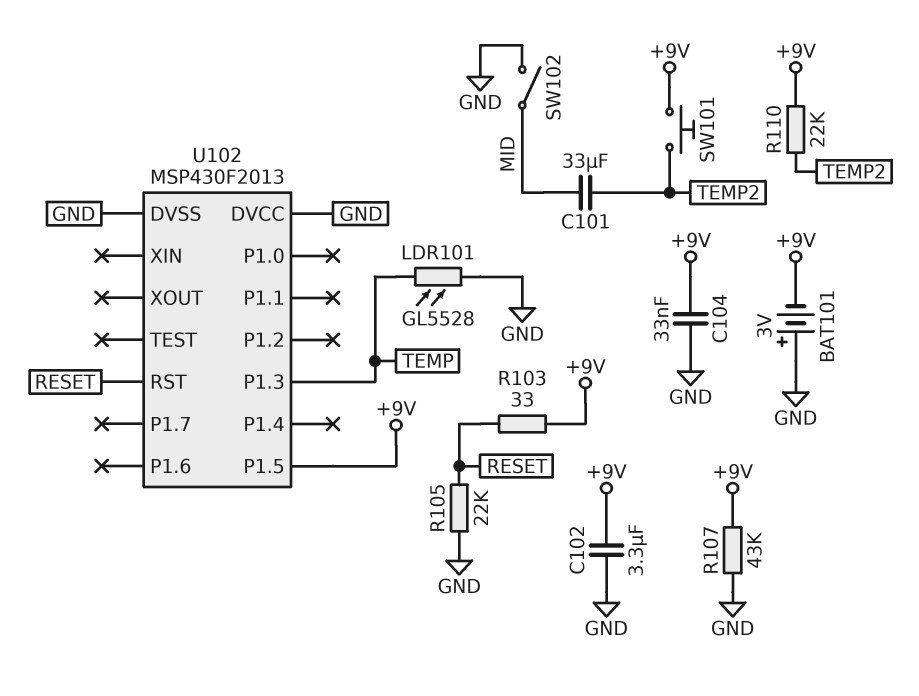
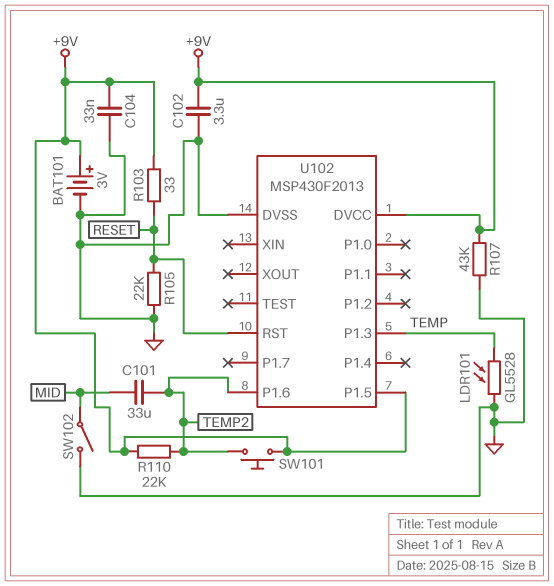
BAT101: 3V (plus GND, minus +9V) -> 3V (plus +9V, minus GND)
U102 pin DVCC: GND -> +9V
U102 pin P1.6: none -> TEMP2

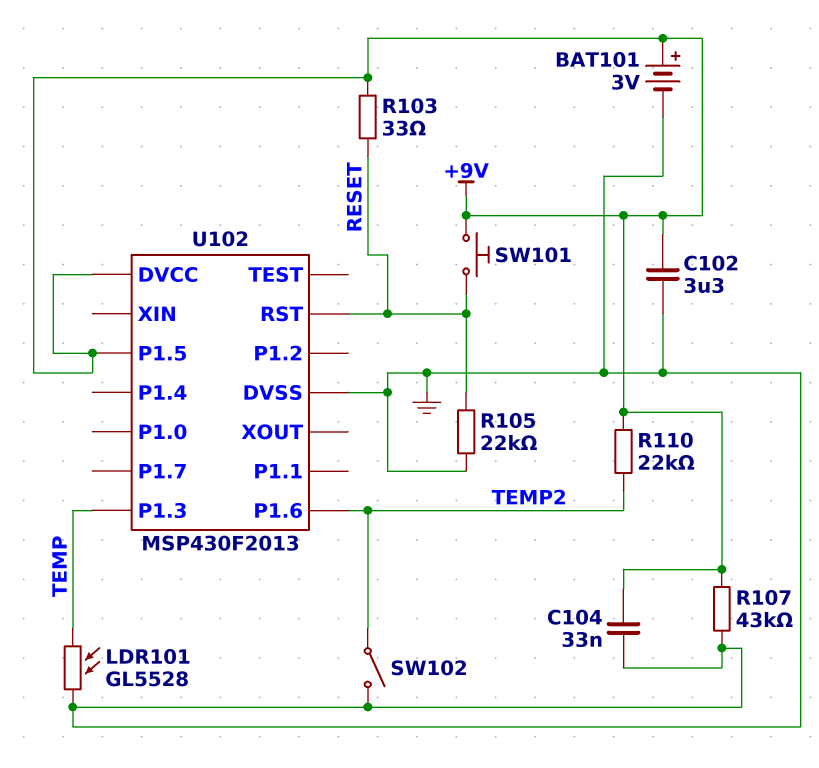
C101: 33uF (MID, TEMP2) -> none
SW101: button (+9V, TEMP2) -> button (+9V, RESET)
SW102: switch (GND, MID) -> switch (GND, TEMP2)

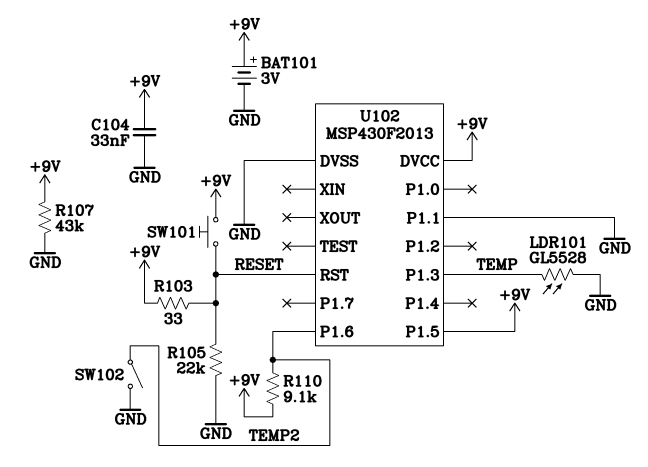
C102: 3.3uF (+9V, GND) -> none
R110: 22k (+9V, TEMP2) -> 9.1k (+9V, TEMP2)
U102 pin P1.1: none -> GND

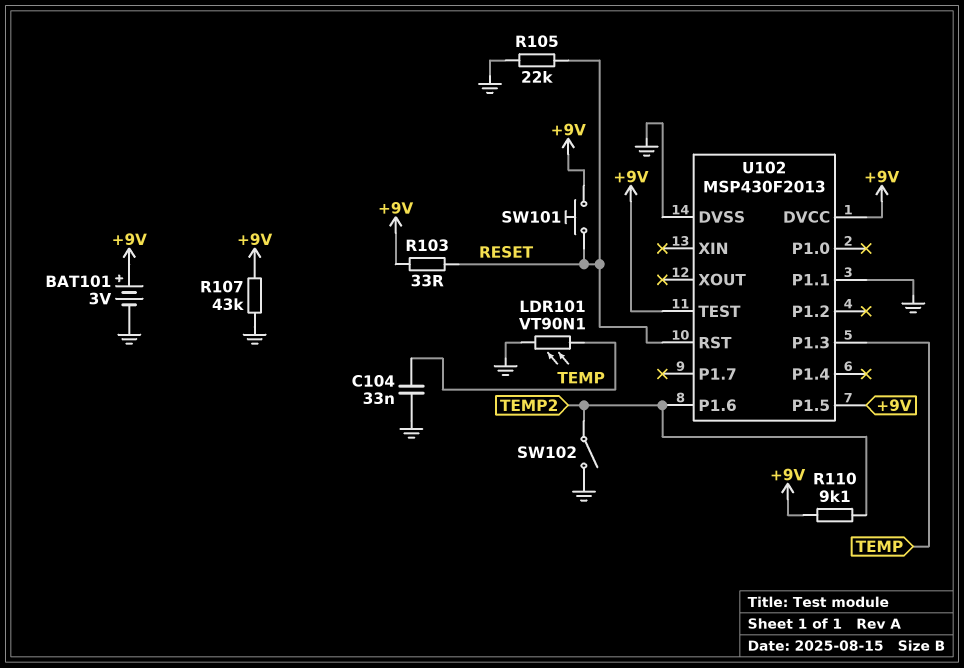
C104: 33nF (+9V, GND) -> 33nF (GND, TEMP)
LDR101: GL5528 (GND, TEMP) -> VT90N1 (GND, TEMP)
U102 pin TEST: none -> +9V

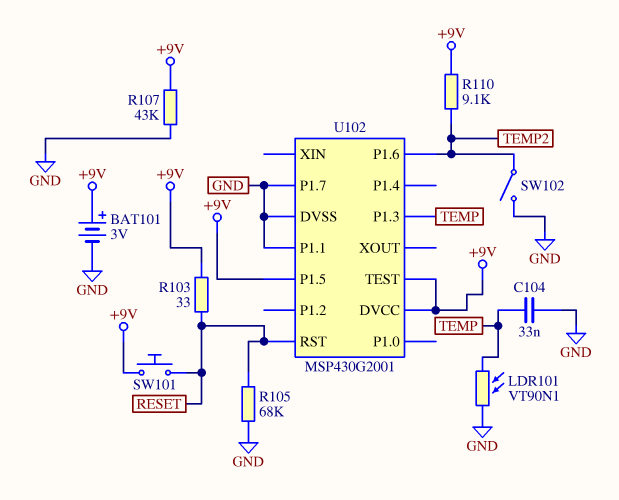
R105: 22k (GND, RESET) -> 68k (GND, RESET)
U102: MSP430F2013 -> MSP430G2001
U102 pin P1.7: none -> GND

